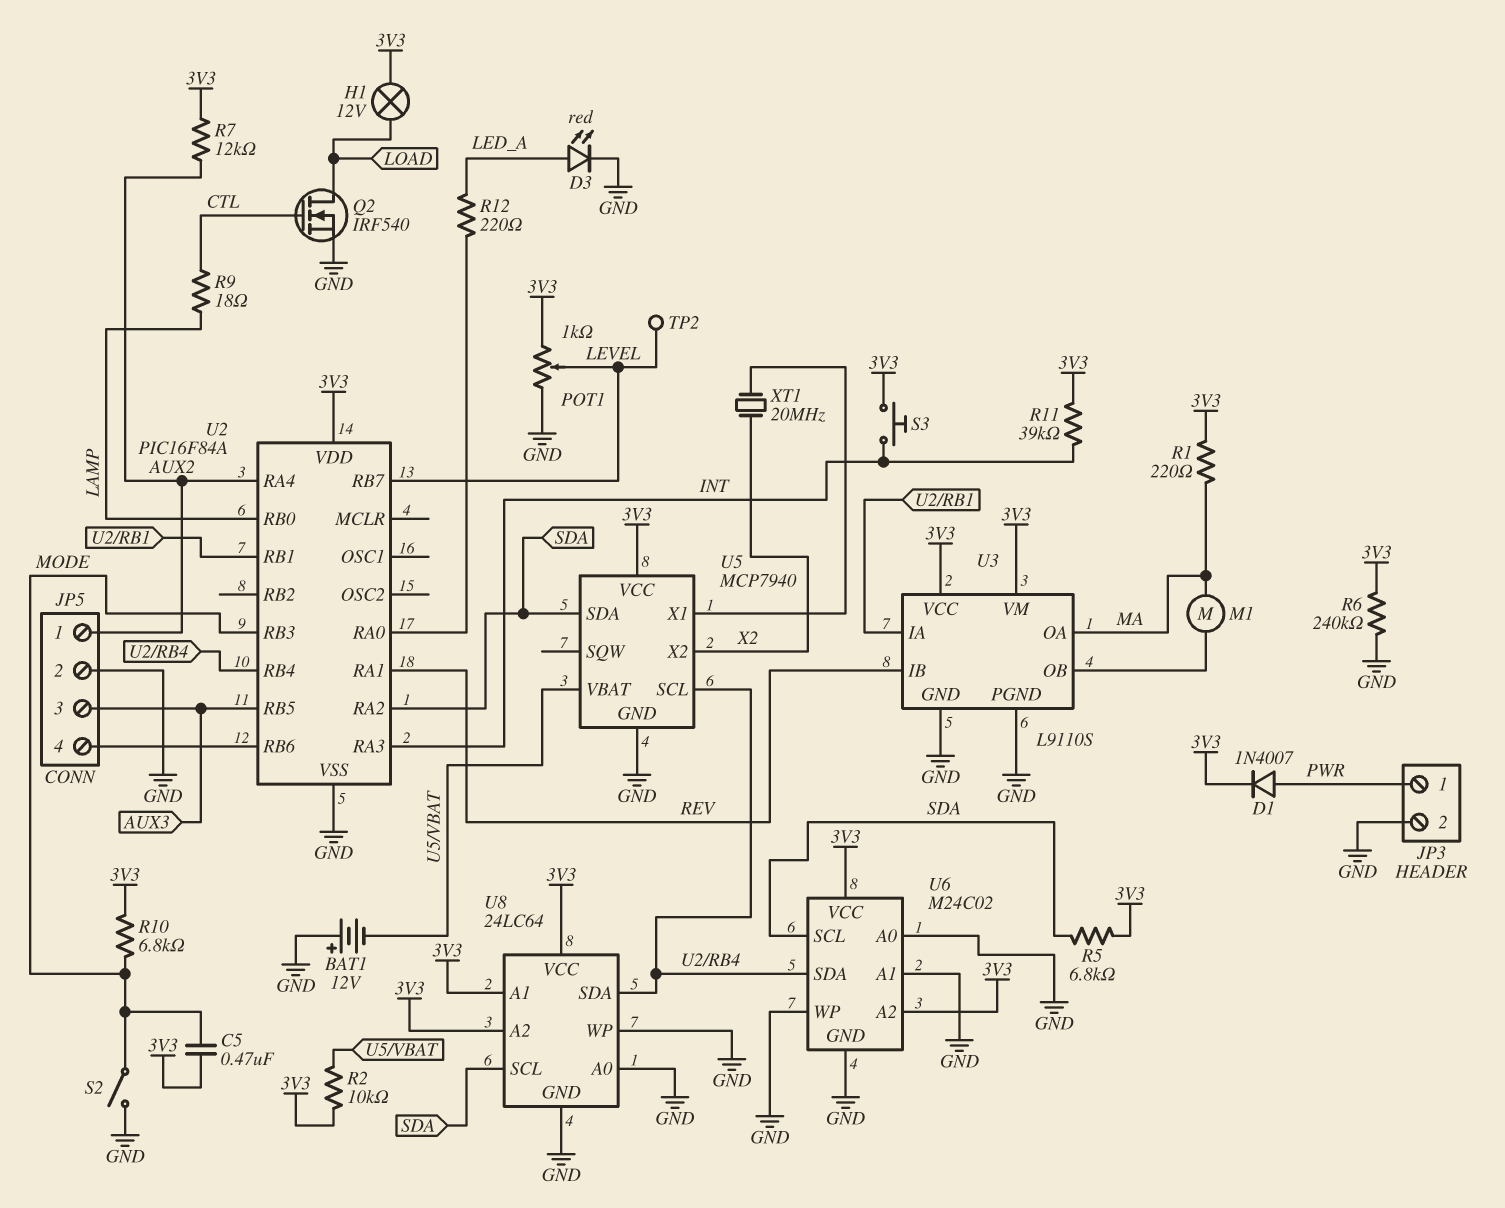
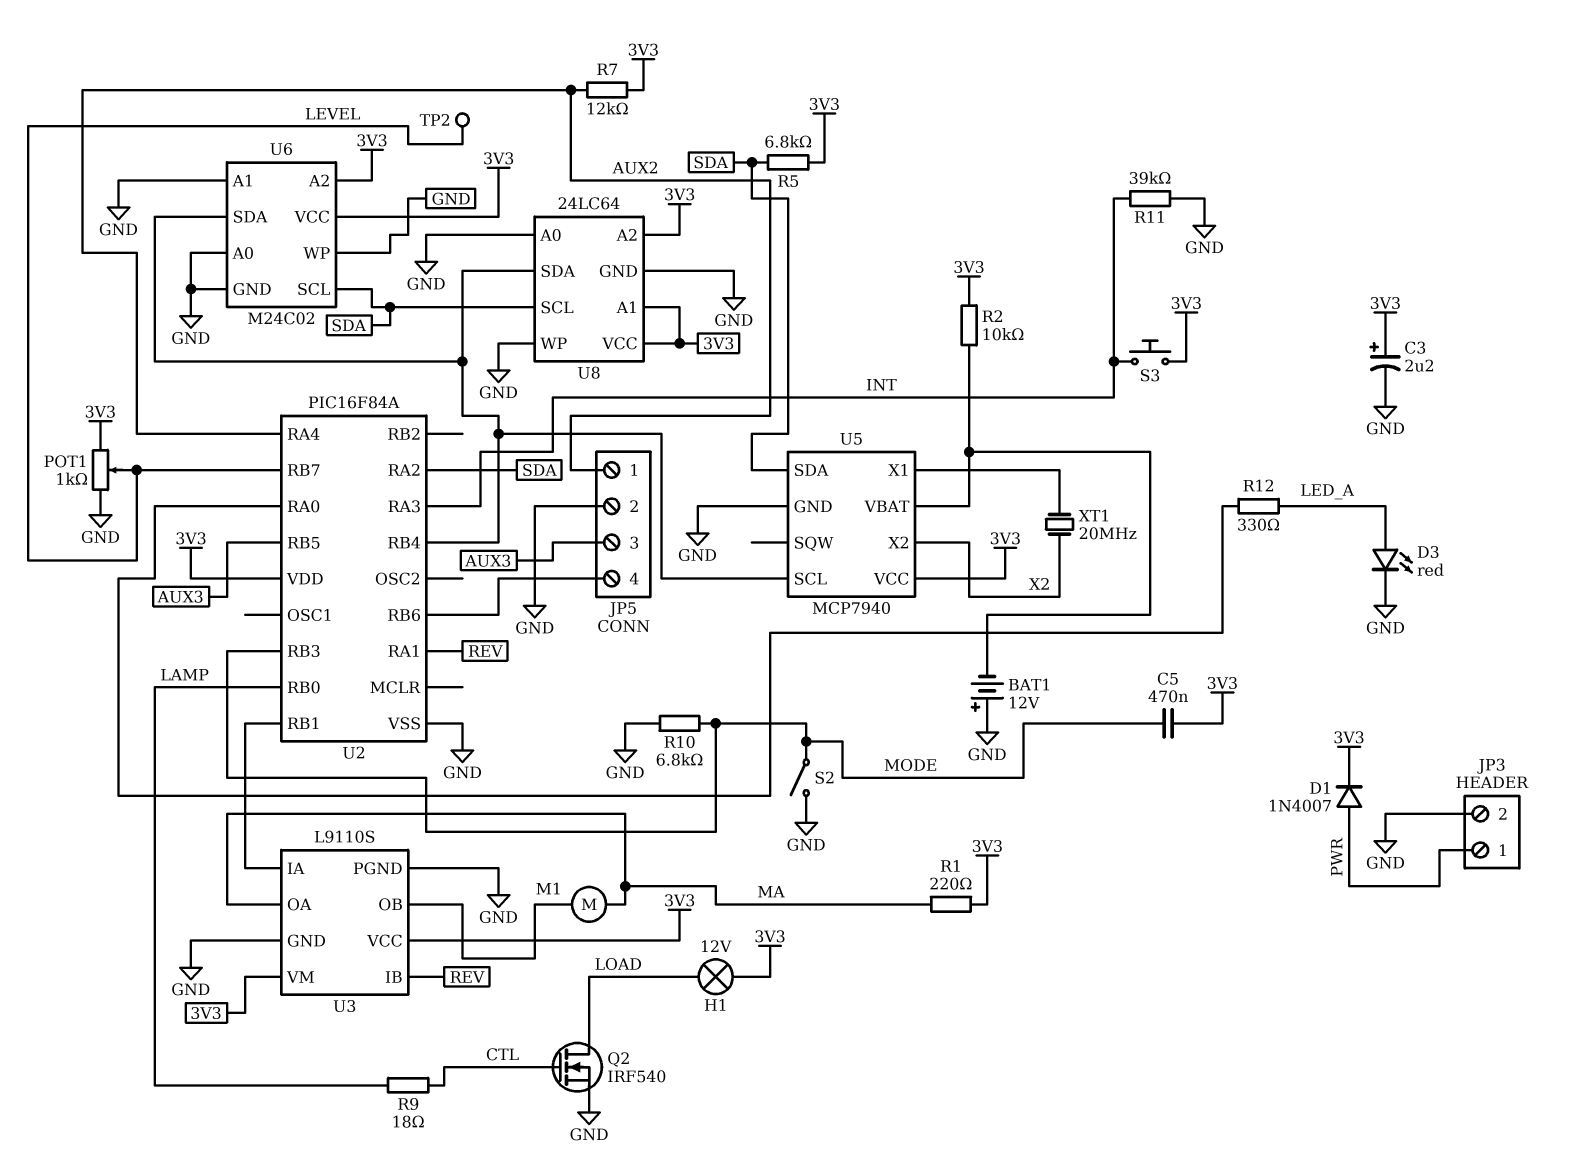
C3: none -> 2.2uF (plus 3V3, minus GND)
R6: 240k (3V3, GND) -> none
R10: 6.8k (3V3, MODE) -> 6.8k (GND, MODE)
R11: 39k (3V3, INT) -> 39k (GND, INT)
R12: 220 (LED_A, U2/RA0) -> 330 (LED_A, U2/RA0)

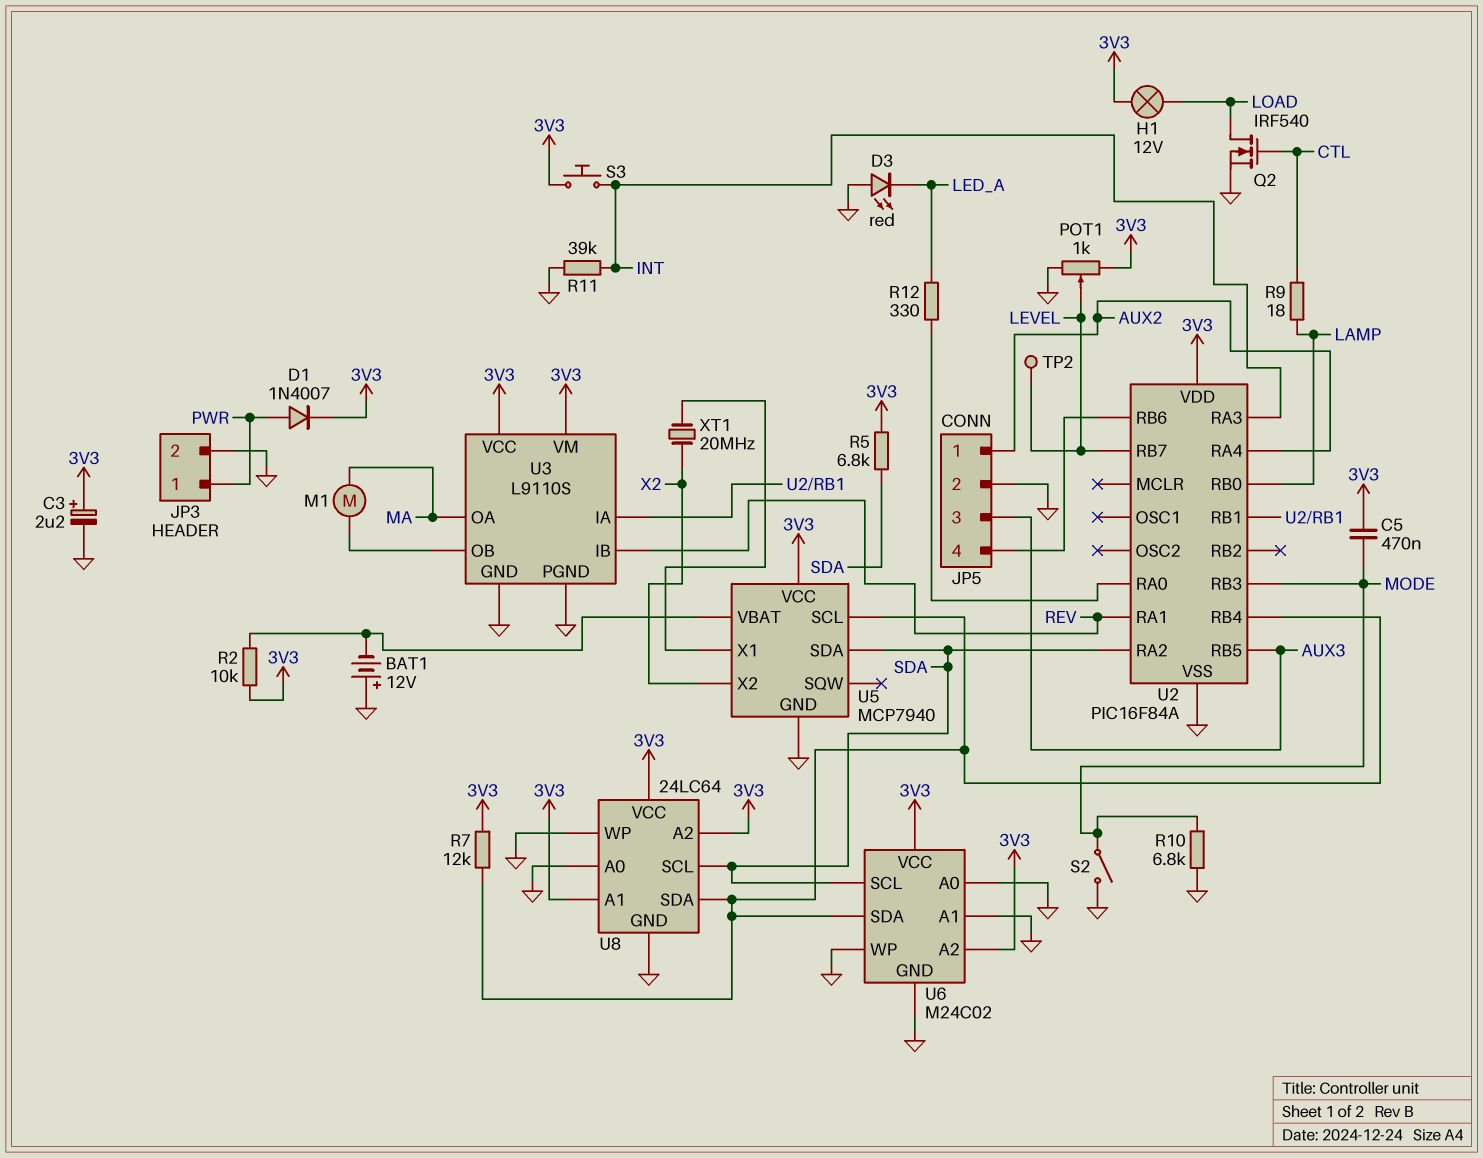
D3: LED red (A LED_A, K GND) -> LED red (A GND, K LED_A)
R1: 220 (3V3, MA) -> none
R7: 12k (3V3, AUX2) -> 12k (3V3, U2/RB4)

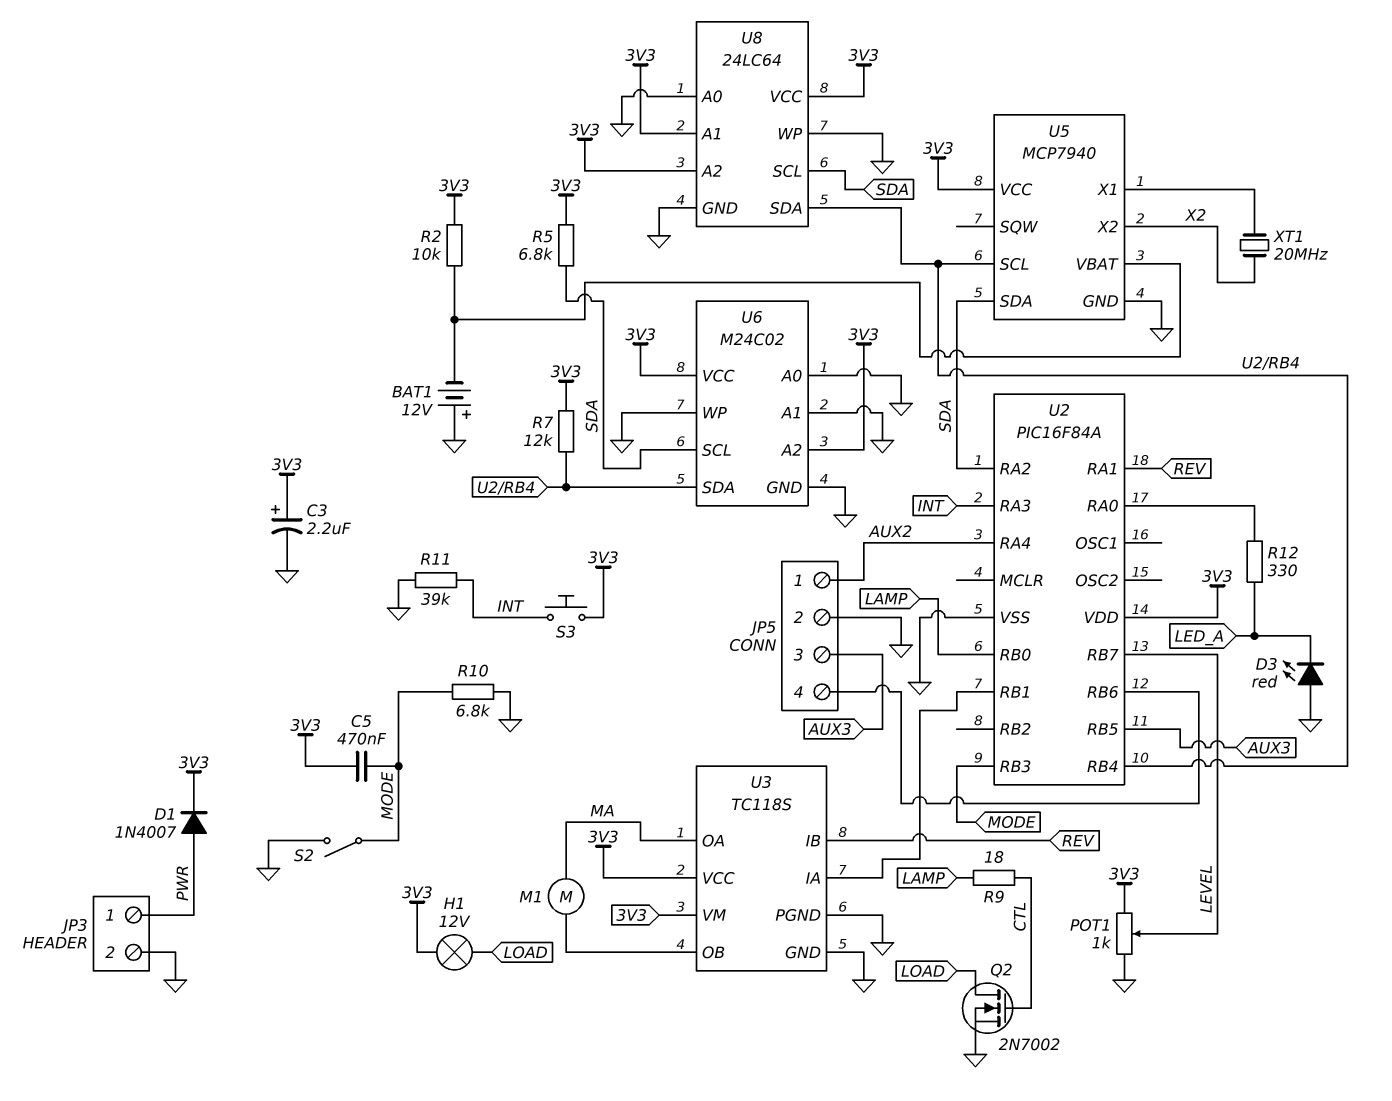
Q2: NMOS IRF540 (G CTL, D LOAD, S GND) -> NMOS 2N7002 (G CTL, D LOAD, S GND)
TP2: test point (LEVEL) -> none
U3: L9110S -> TC118S

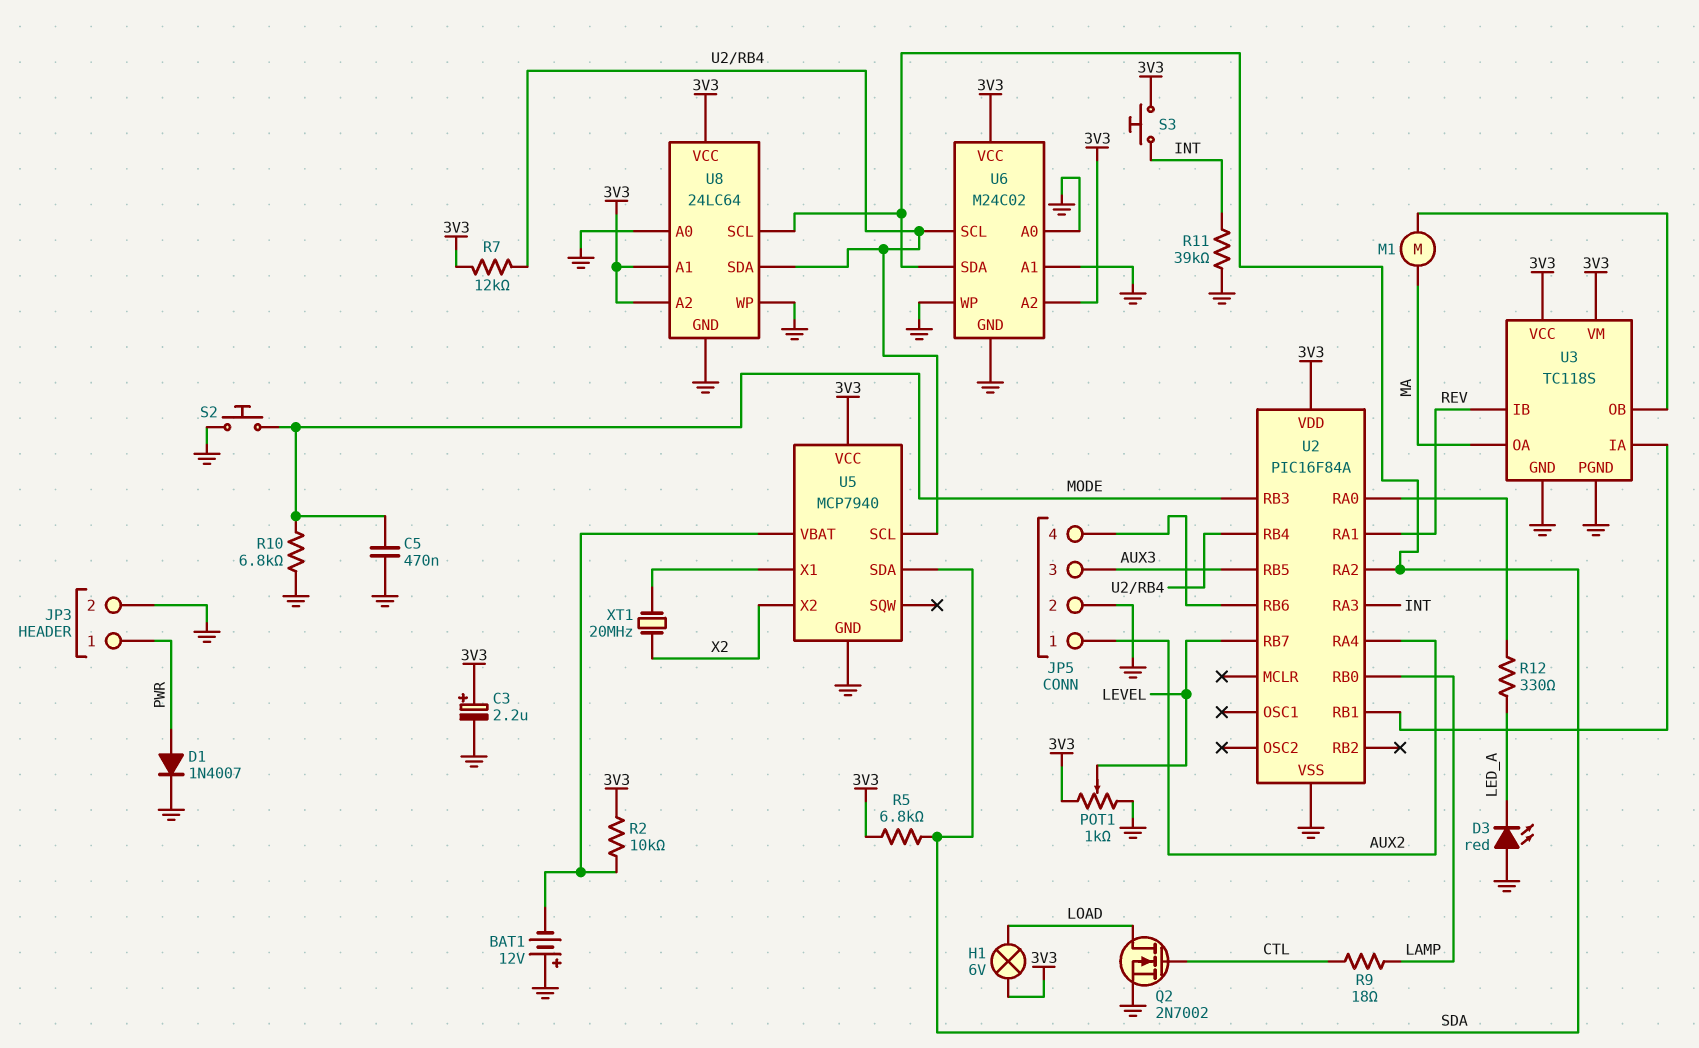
C5: 470nF (3V3, MODE) -> 470nF (GND, MODE)
D1: diode 1N4007 (A PWR, K 3V3) -> diode 1N4007 (A PWR, K GND)
H1: lamp 12V (3V3, LOAD) -> lamp 6V (3V3, LOAD)
S2: switch (GND, MODE) -> button (GND, MODE)
U6 pin SCL: SDA -> U2/RB4
U6 pin SDA: U2/RB4 -> SDA

